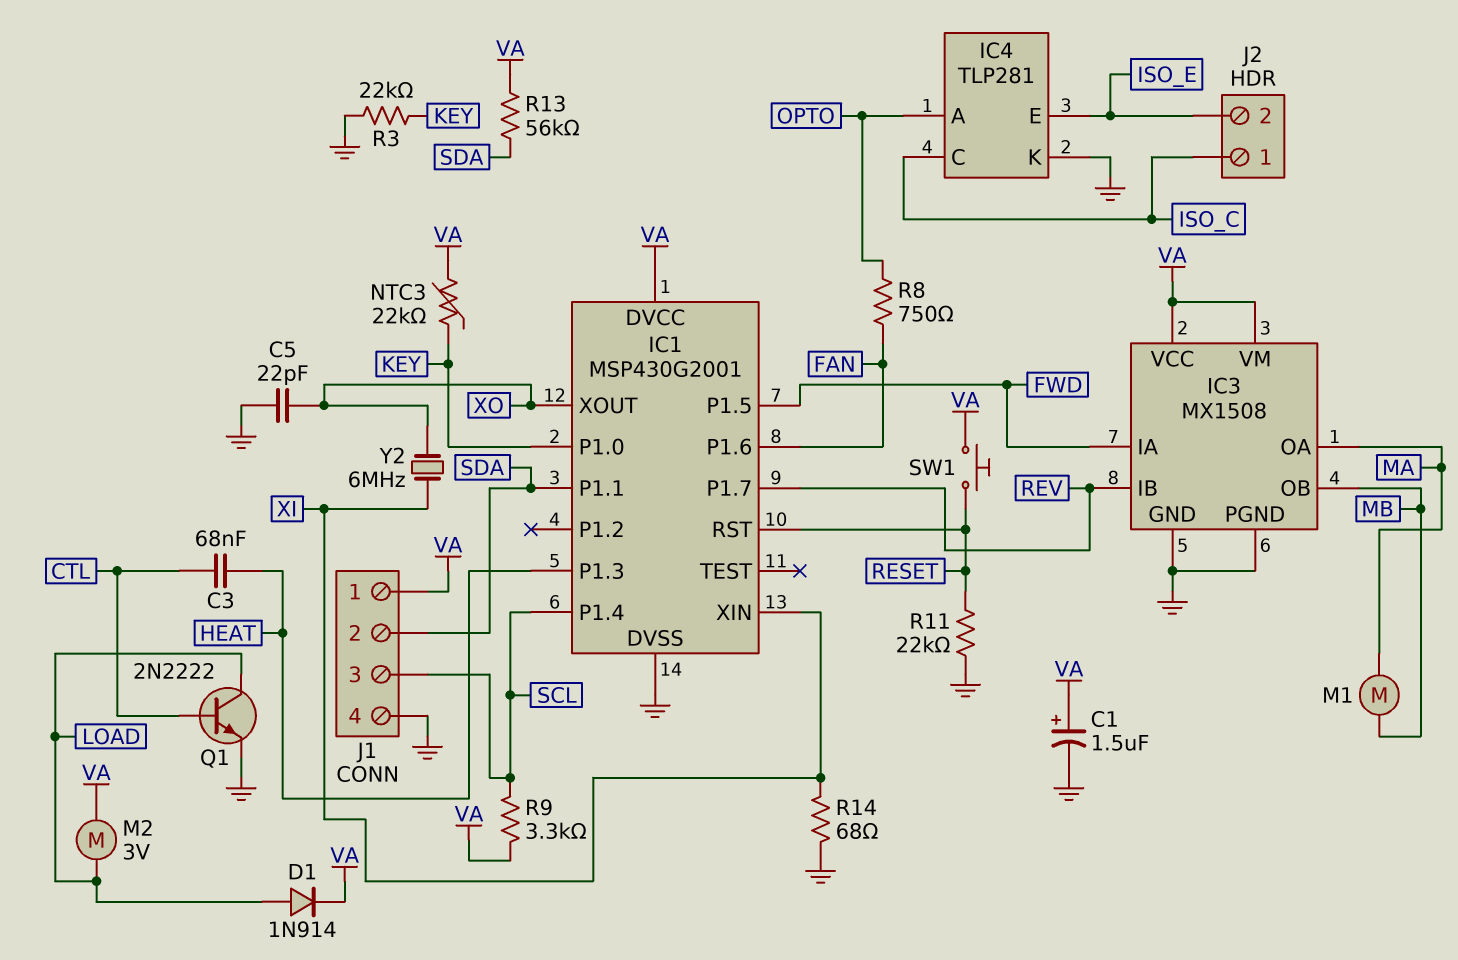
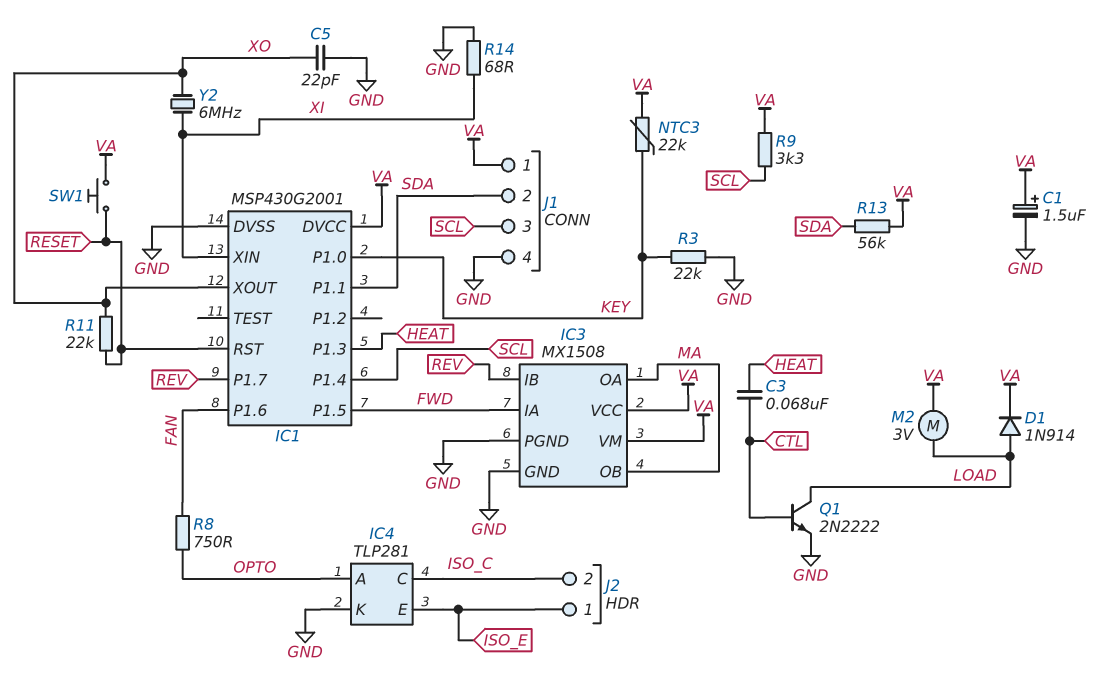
IC3 pin OB: MB -> MA
J2 pin 1: ISO_C -> ISO_E
J2 pin 2: ISO_E -> ISO_C
M1: motor (MA, MB) -> none
R11: 22k (GND, RESET) -> 22k (RESET, XO)

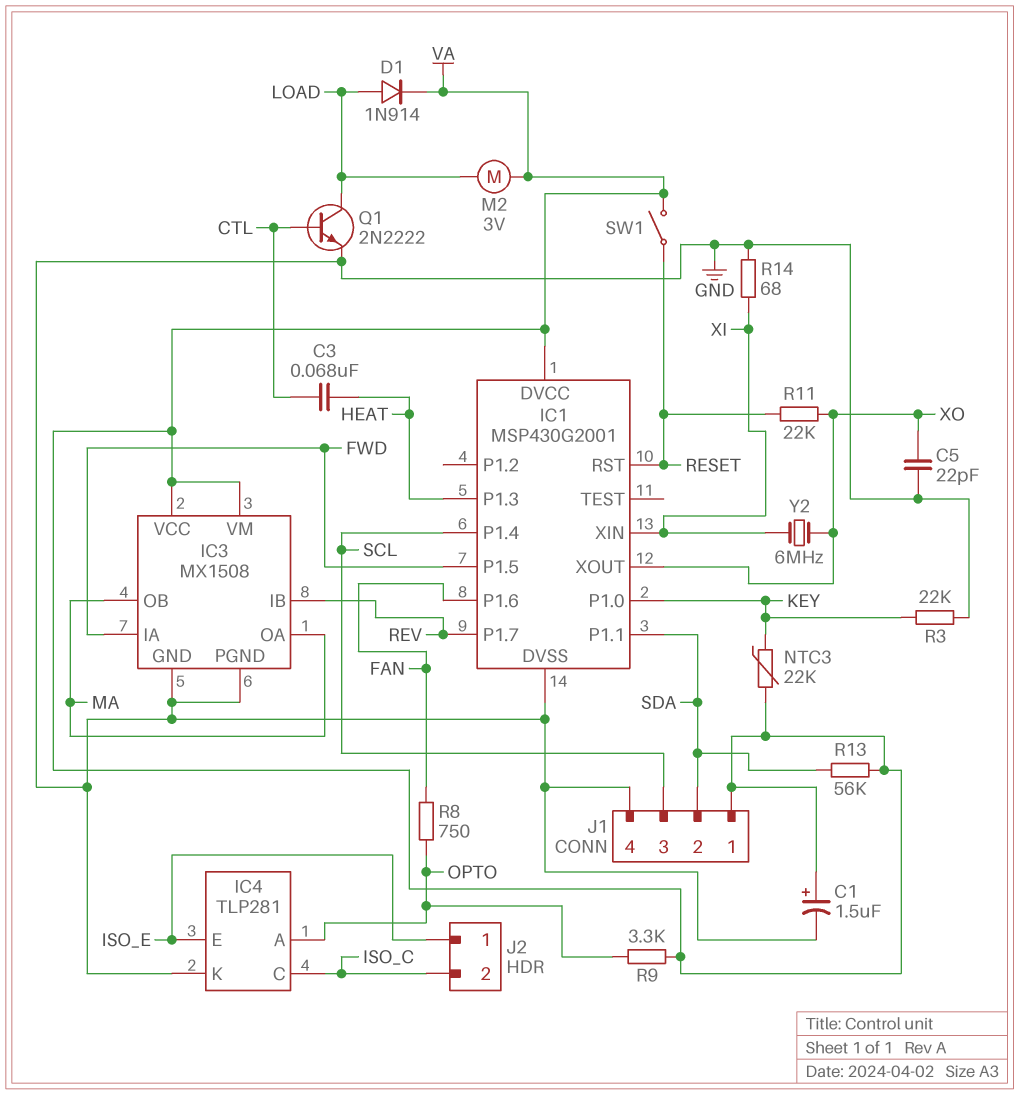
R9: 3.3k (SCL, VA) -> 3.3k (OPTO, VA)
SW1: button (RESET, VA) -> switch (RESET, VA)

